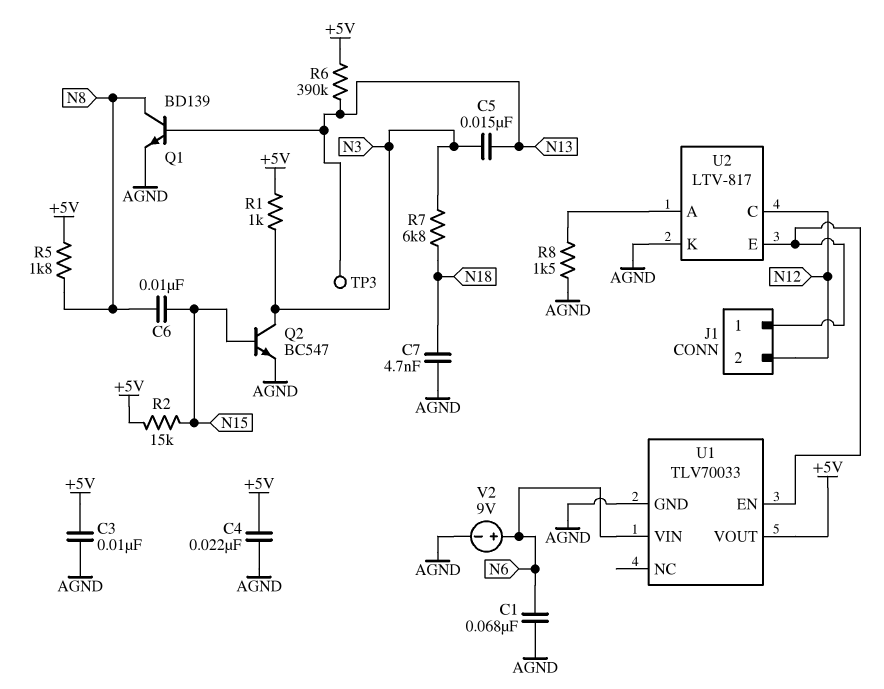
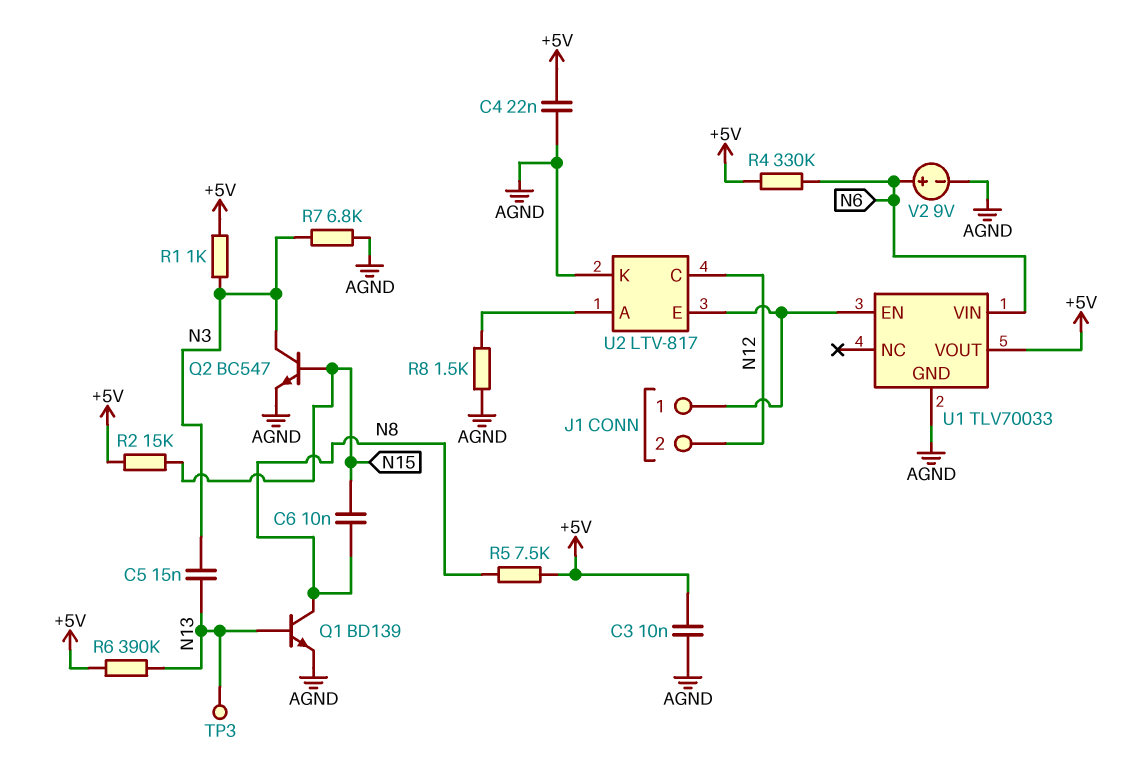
C1: 68nF (AGND, N6) -> none
C7: 4.7nF (AGND, N18) -> none
R4: none -> 330k (+5V, N6)
R5: 1.8k (+5V, N8) -> 7.5k (+5V, N8)
R7: 6.8k (N3, N18) -> 6.8k (AGND, N3)

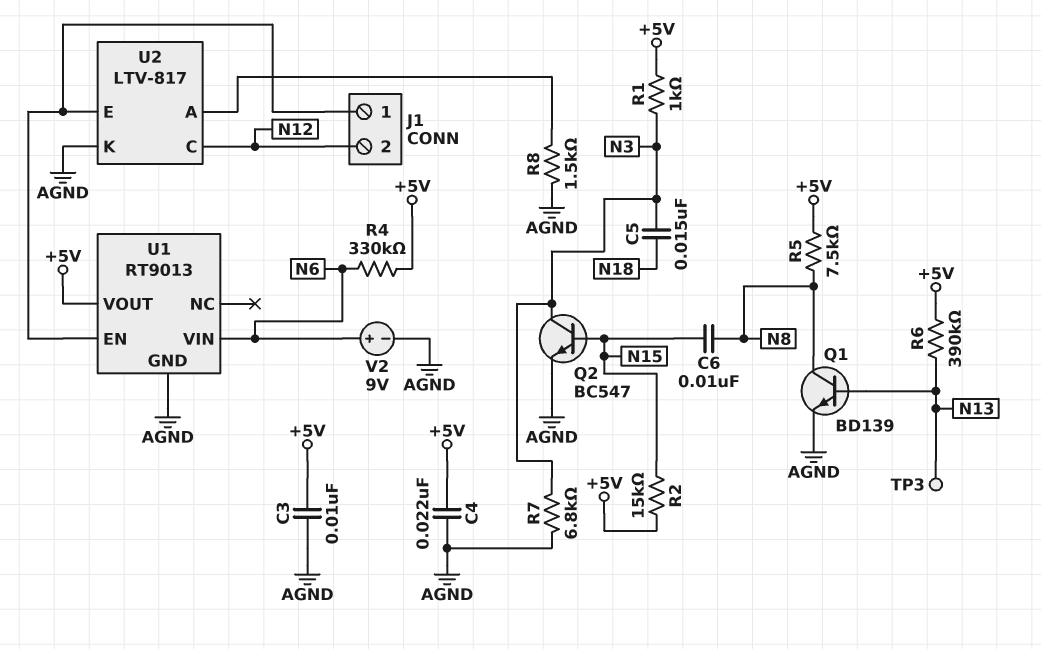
C5: 15nF (N3, N13) -> 15nF (N3, N18)
U1: TLV70033 -> RT9013

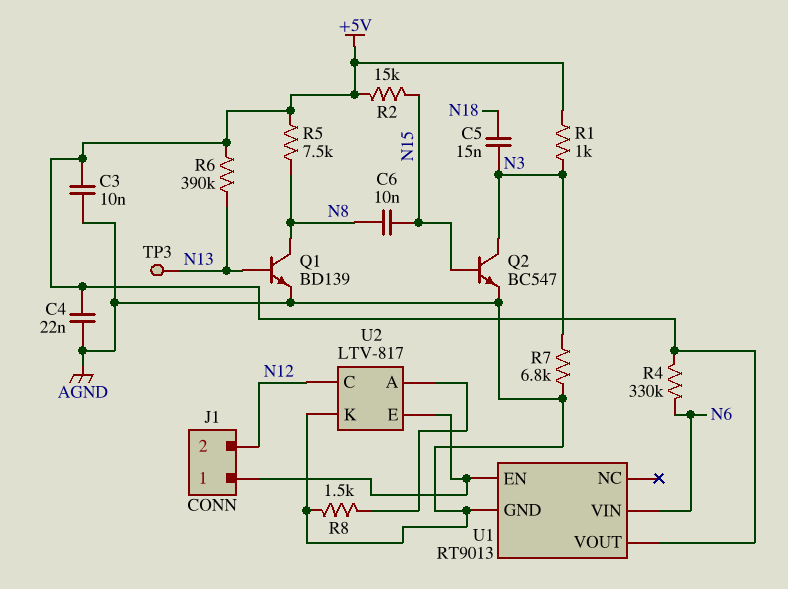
V2: 9V (plus N6, minus AGND) -> none

